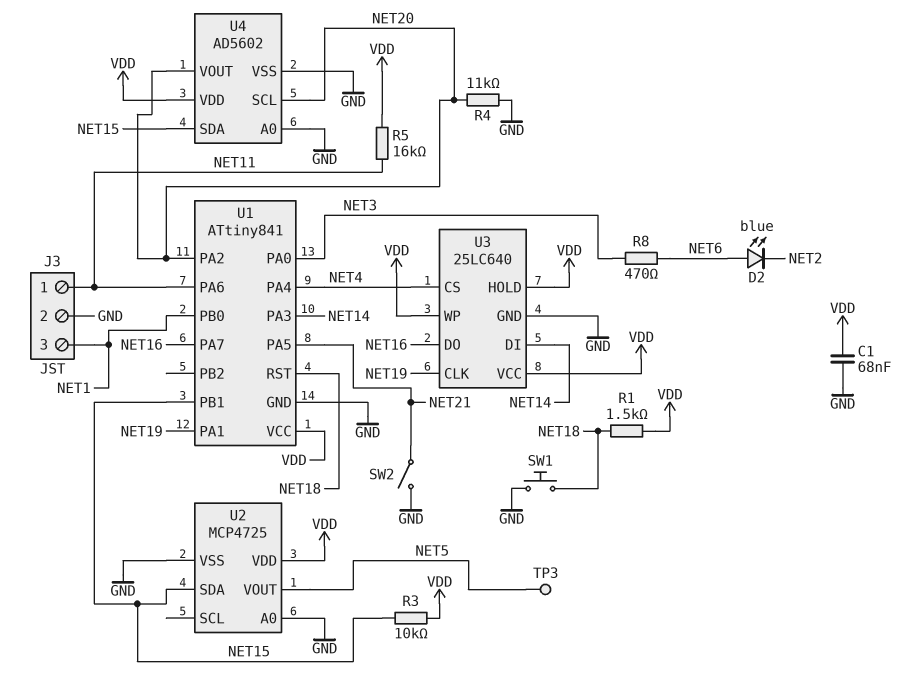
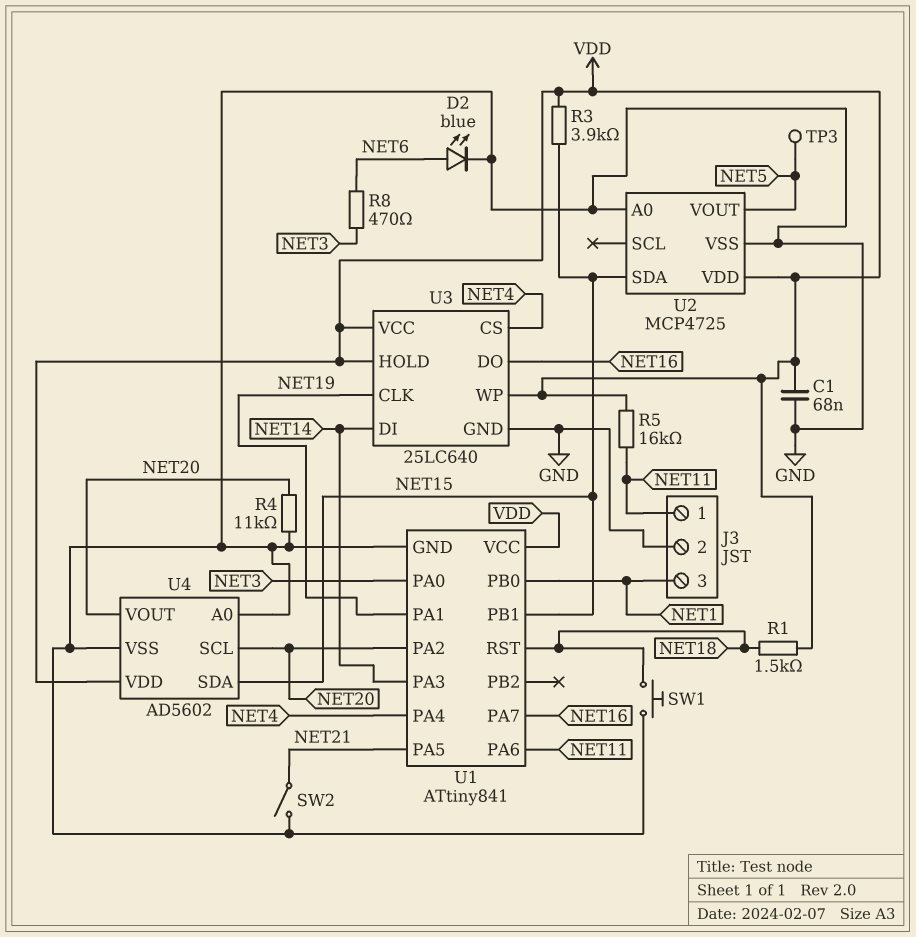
D2: LED blue (A NET6, K NET2) -> LED blue (A NET6, K GND)
R3: 10k (NET15, VDD) -> 3.9k (NET15, VDD)

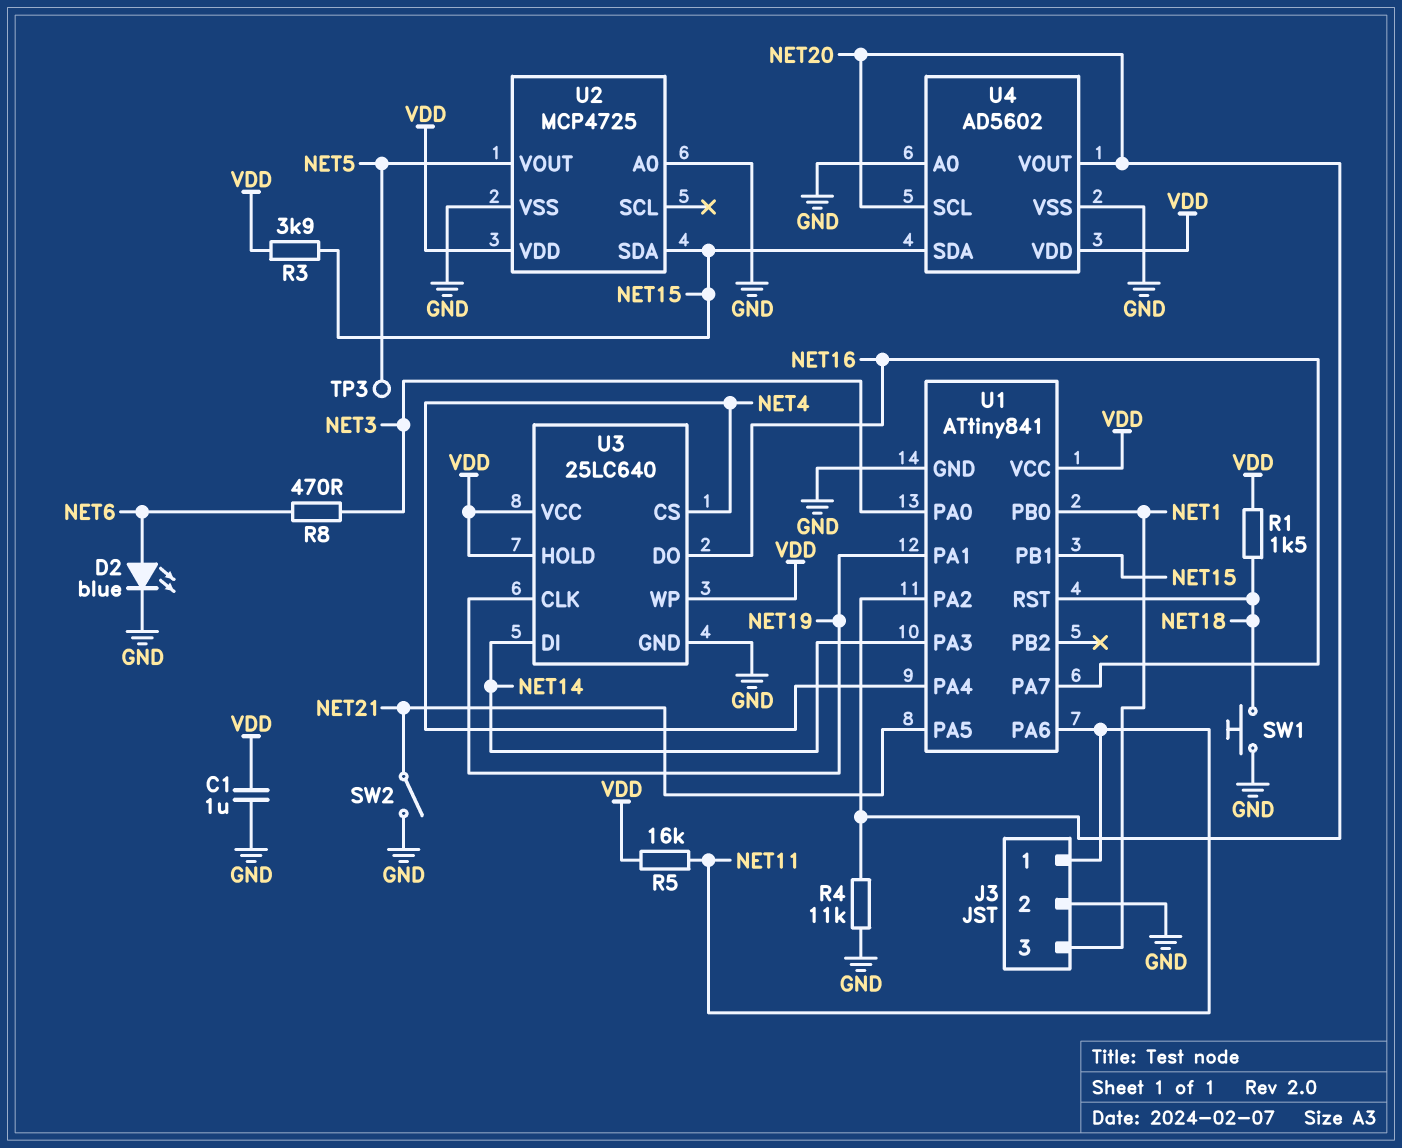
C1: 68nF (GND, VDD) -> 1uF (GND, VDD)

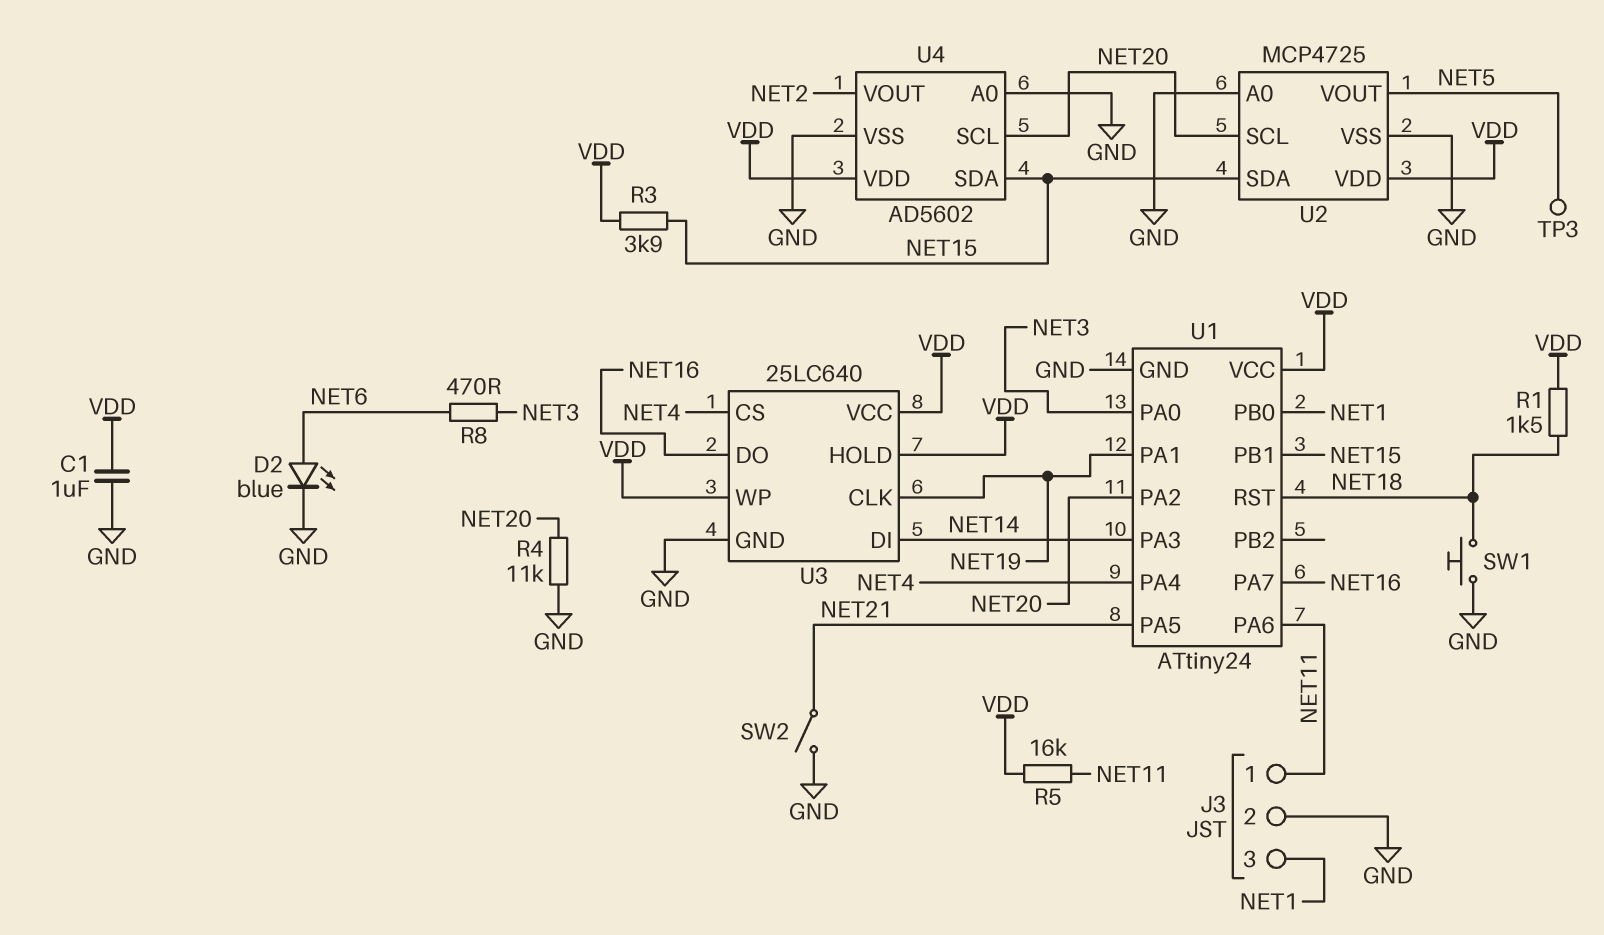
U1: ATtiny841 -> ATtiny24
U2 pin SCL: none -> NET20
U4 pin VOUT: NET20 -> NET2

